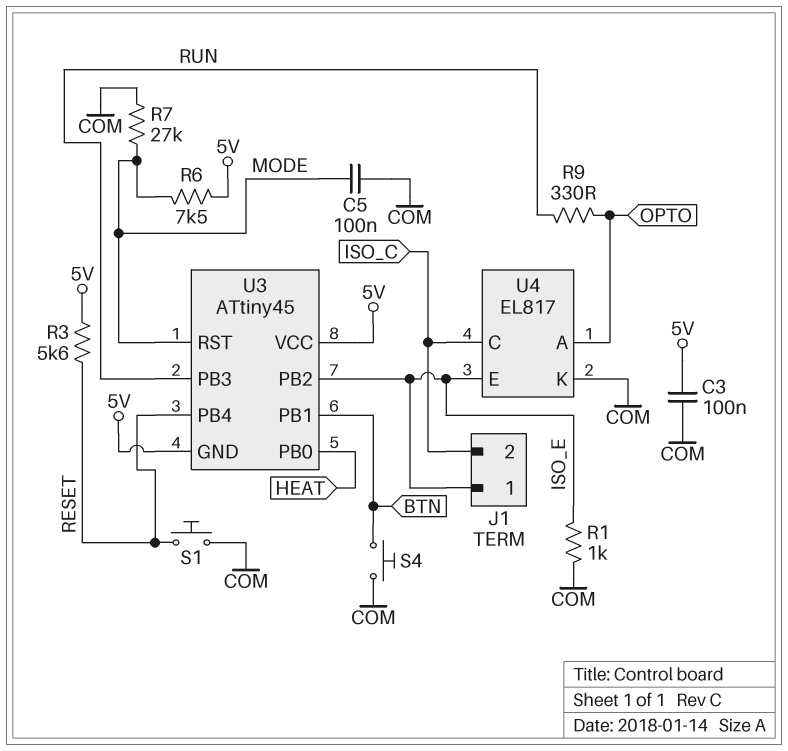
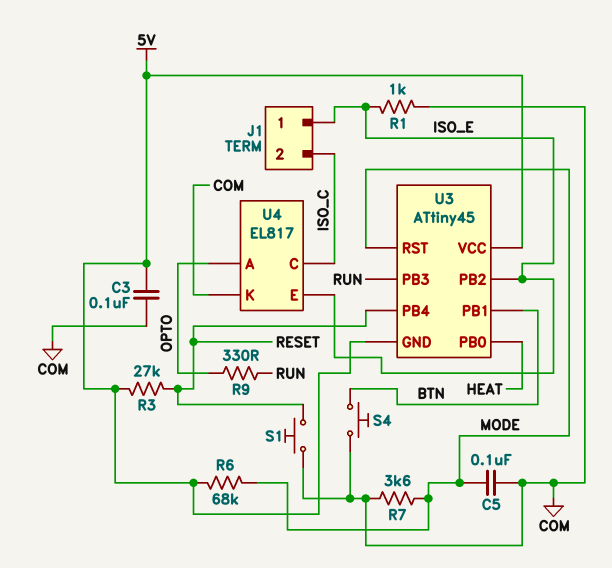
R3: 5.6k (5V, RESET) -> 27k (5V, RESET)
R6: 7.5k (5V, MODE) -> 68k (5V, MODE)
R7: 27k (COM, MODE) -> 3.6k (COM, MODE)

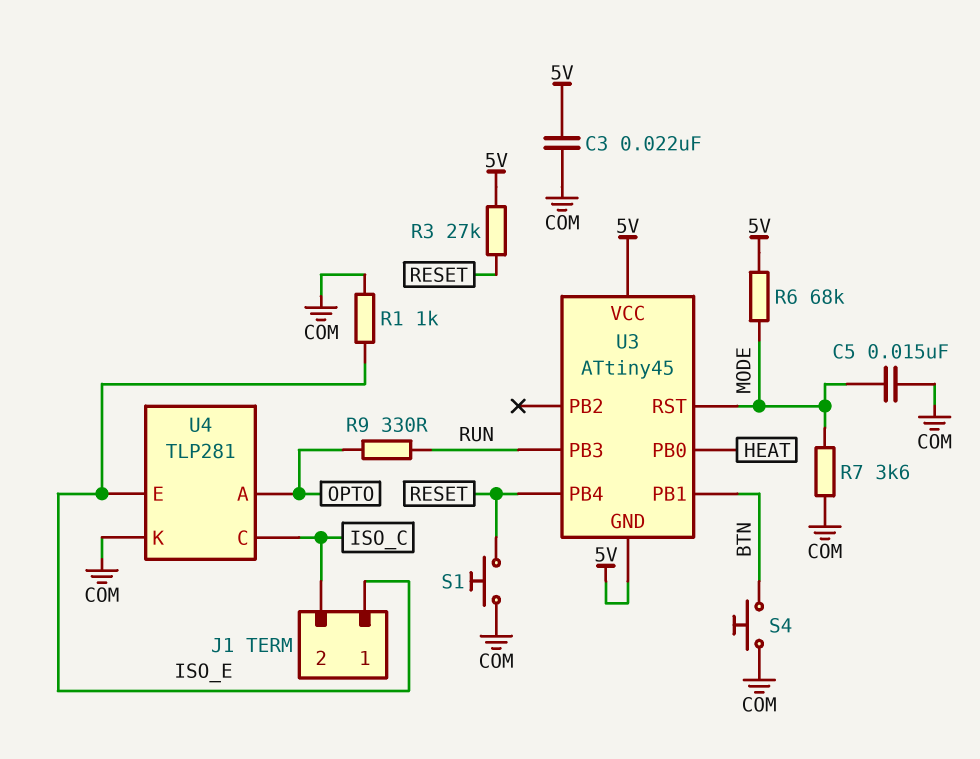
C3: 100nF (5V, COM) -> 22nF (5V, COM)
C5: 100nF (COM, MODE) -> 15nF (COM, MODE)
U3 pin PB2: ISO_E -> none
U4: EL817 -> TLP281

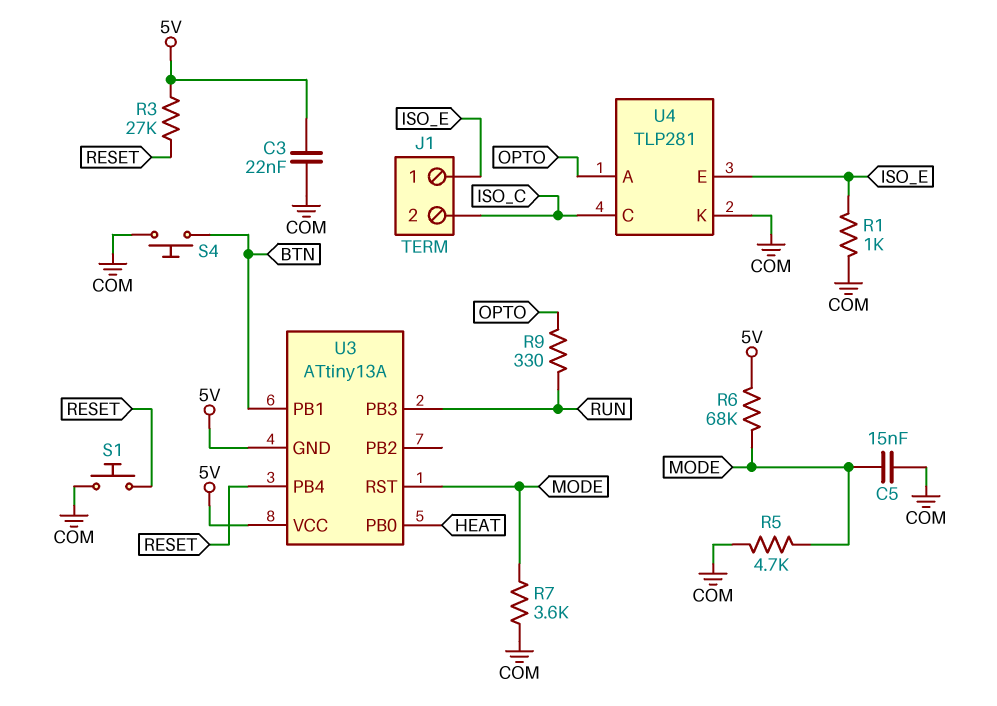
R5: none -> 4.7k (COM, MODE)
U3: ATtiny45 -> ATtiny13A

